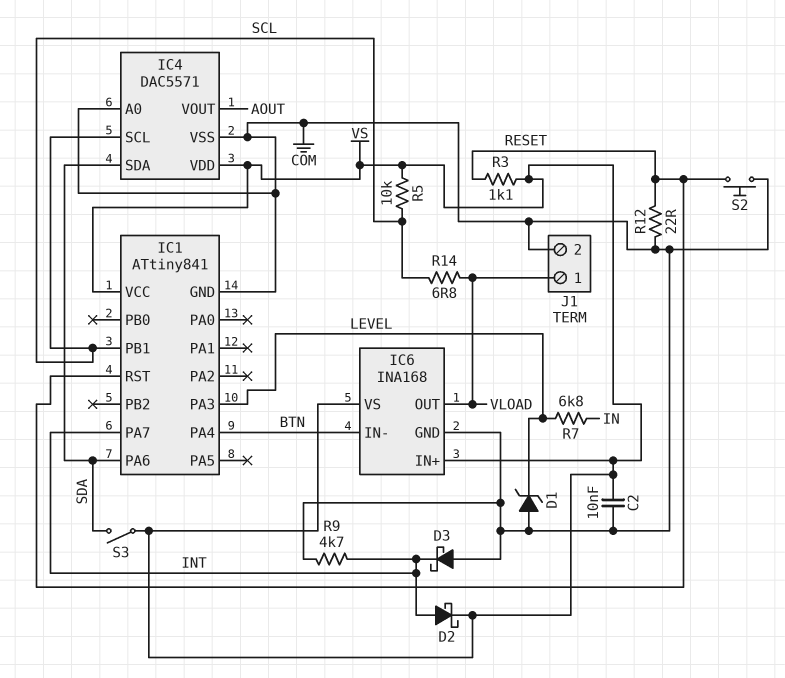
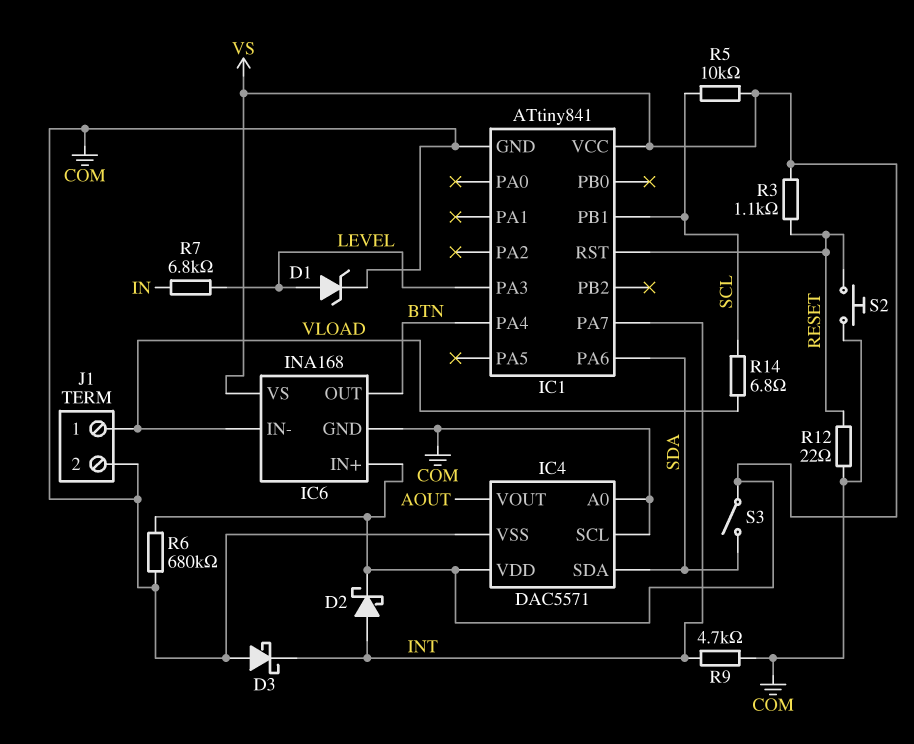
C2: 10nF (COM, VS) -> none
D1: zener (A COM, K LEVEL) -> zener (A LEVEL, K COM)
IC4 pin SCL: SCL -> COM
IC6 pin IN-: BTN -> VLOAD
IC6 pin OUT: VLOAD -> BTN
R6: none -> 680k (COM, VS)

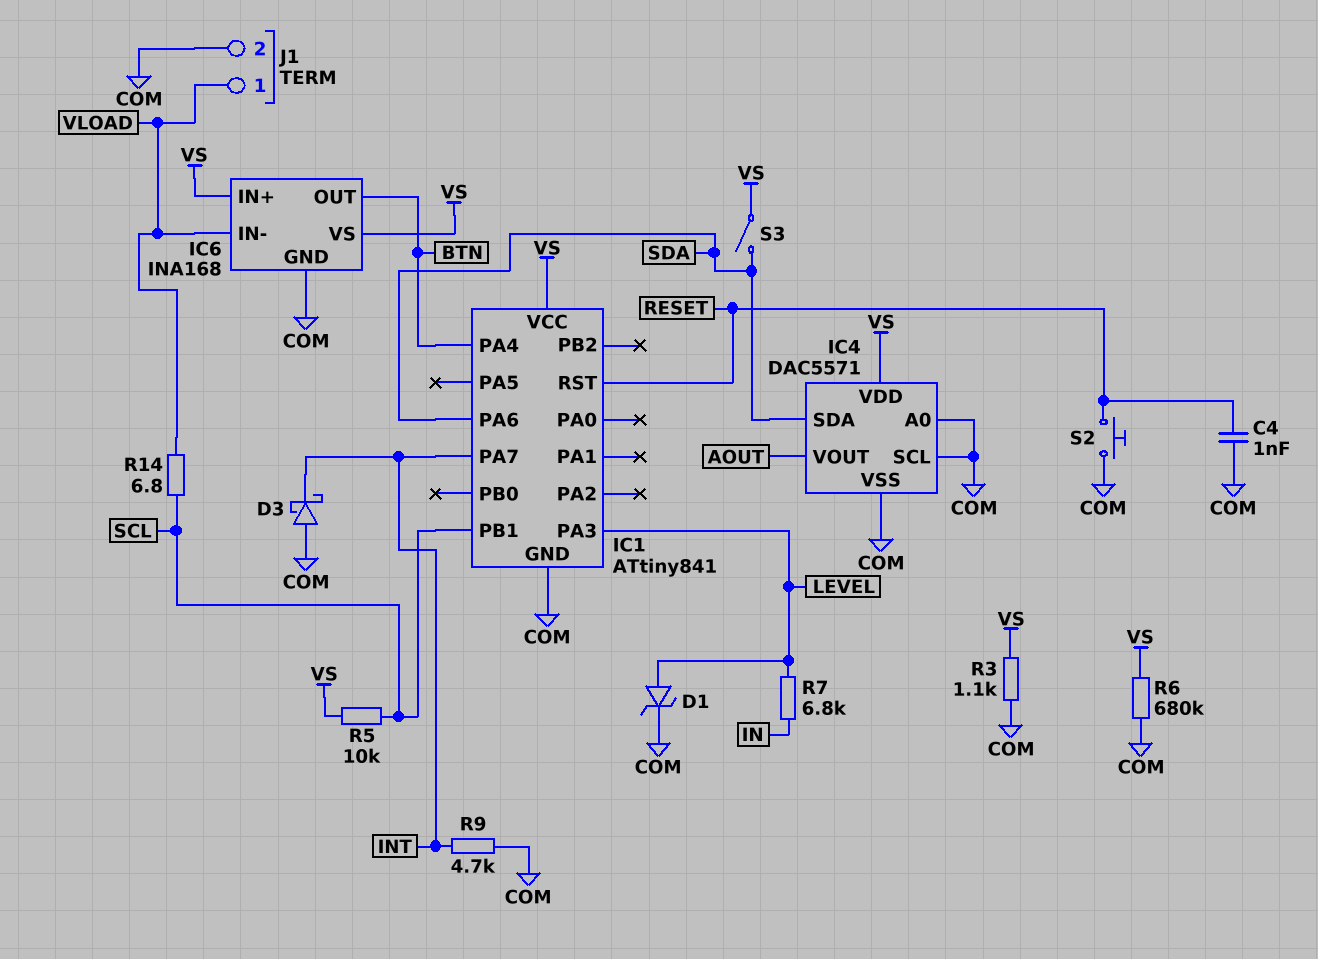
C4: none -> 1nF (COM, RESET)
D2: schottky (A INT, K VS) -> none
R3: 1.1k (RESET, VS) -> 1.1k (COM, VS)
R12: 22 (COM, RESET) -> none

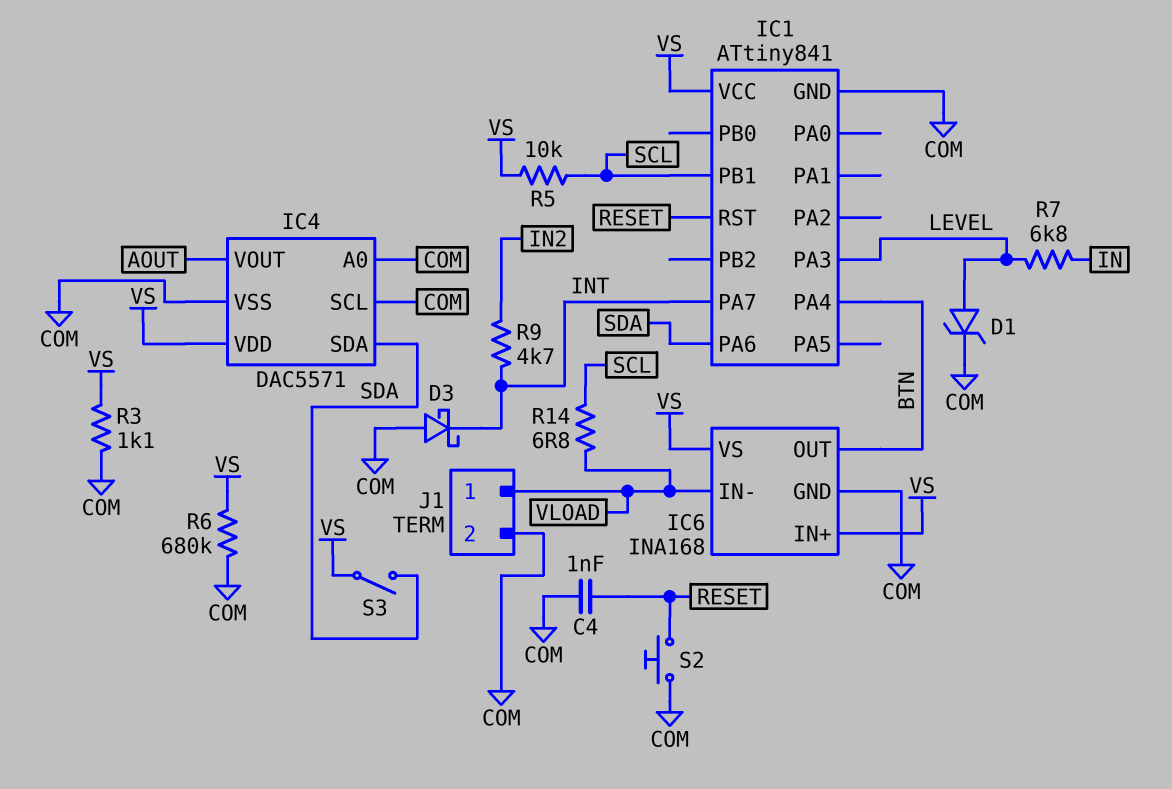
R9: 4.7k (COM, INT) -> 4.7k (IN2, INT)

